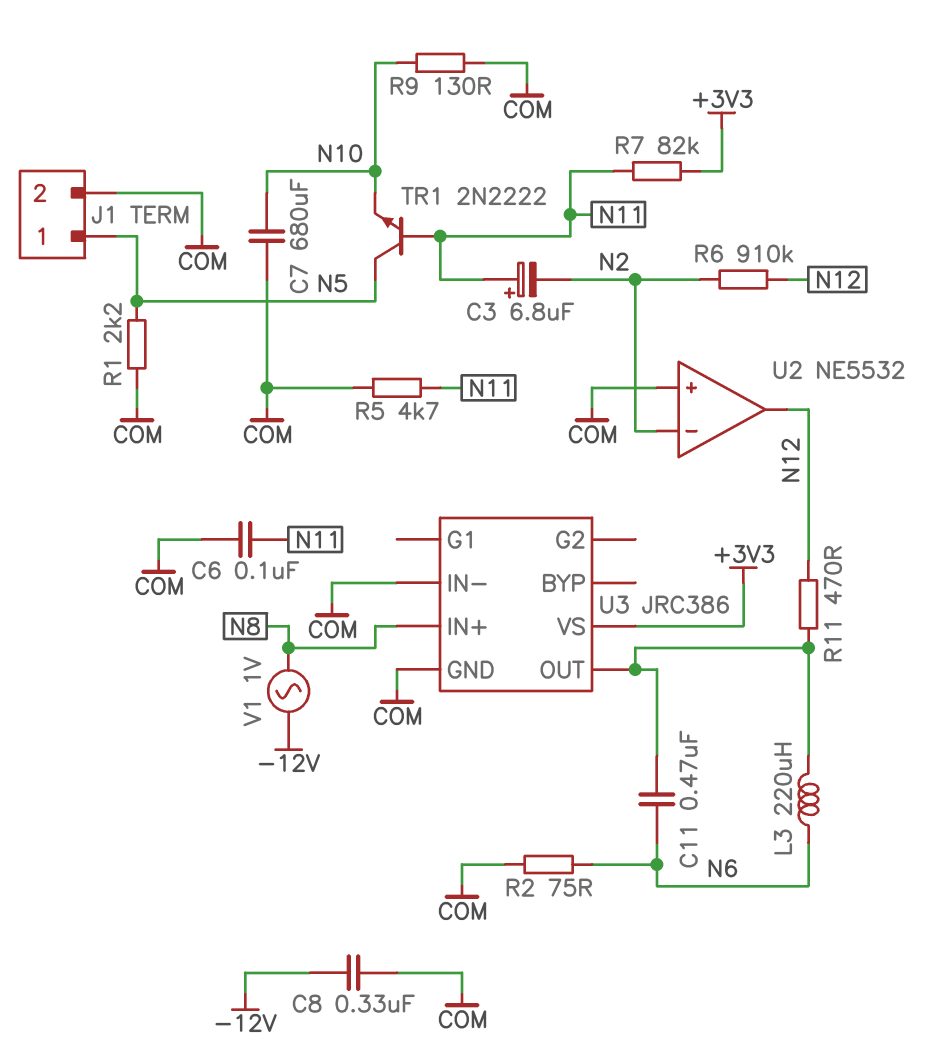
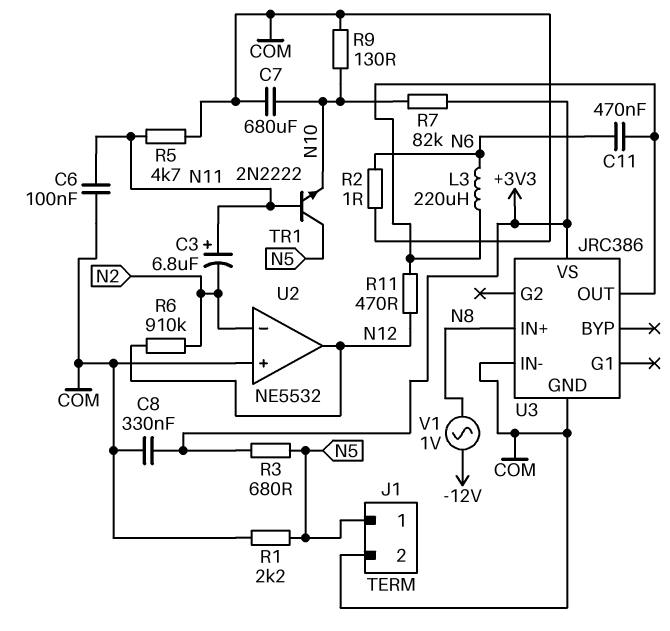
C8: 330nF (-12V, COM) -> 330nF (+3V3, COM)
R2: 75 (COM, N6) -> 1 (COM, N6)
R3: none -> 680 (+3V3, N5)
R7: 82k (+3V3, N11) -> 82k (+3V3, N10)

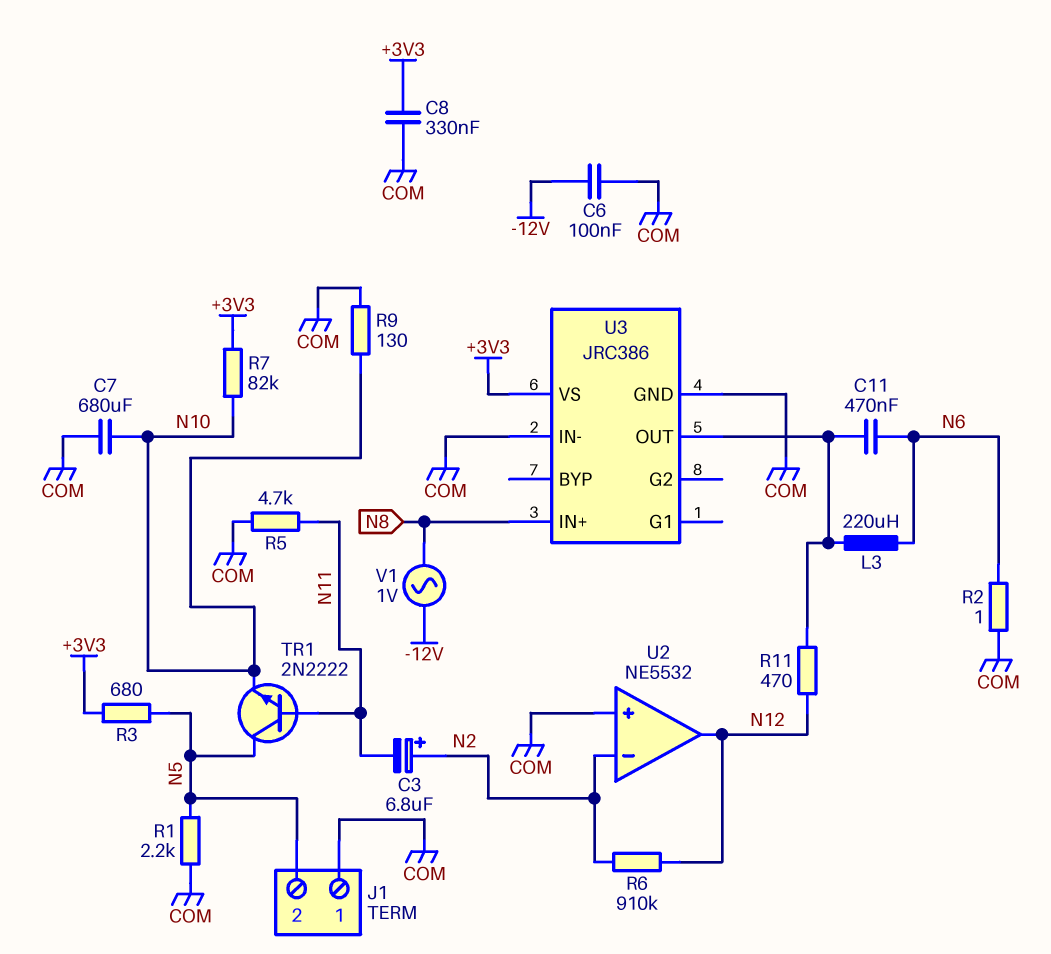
C3: 6.8uF (plus N11, minus N2) -> 6.8uF (plus N2, minus N11)
C6: 100nF (COM, N11) -> 100nF (-12V, COM)
J1 pin 1: N5 -> COM
J1 pin 2: COM -> N5

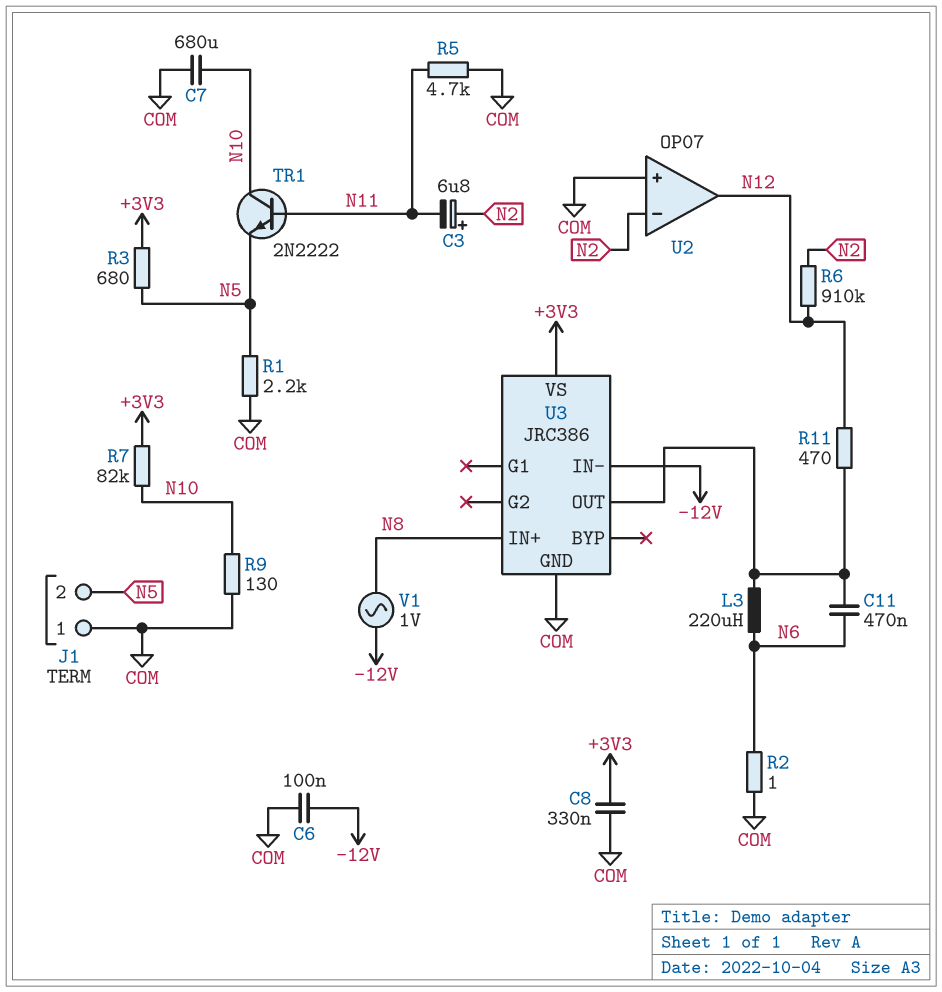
TR1: NPN 2N2222 (B N11, C N5, E N10) -> NPN 2N2222 (B N11, C N10, E N5)
U2: NE5532 -> OP07
U3 pin IN-: COM -> -12V

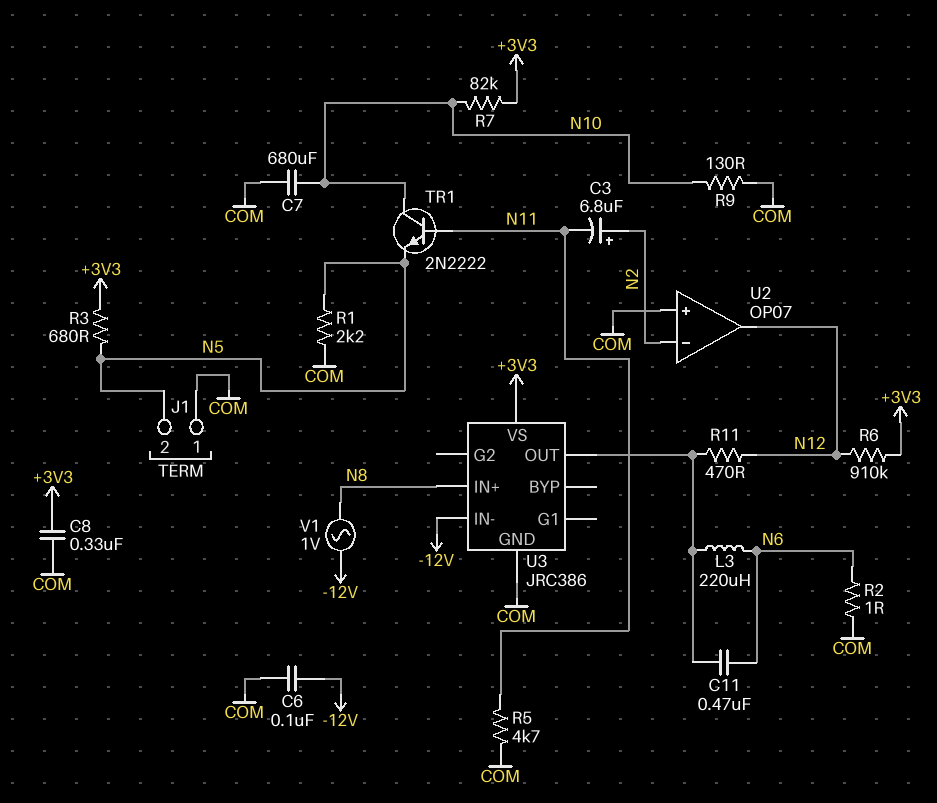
R6: 910k (N2, N12) -> 910k (+3V3, N12)

